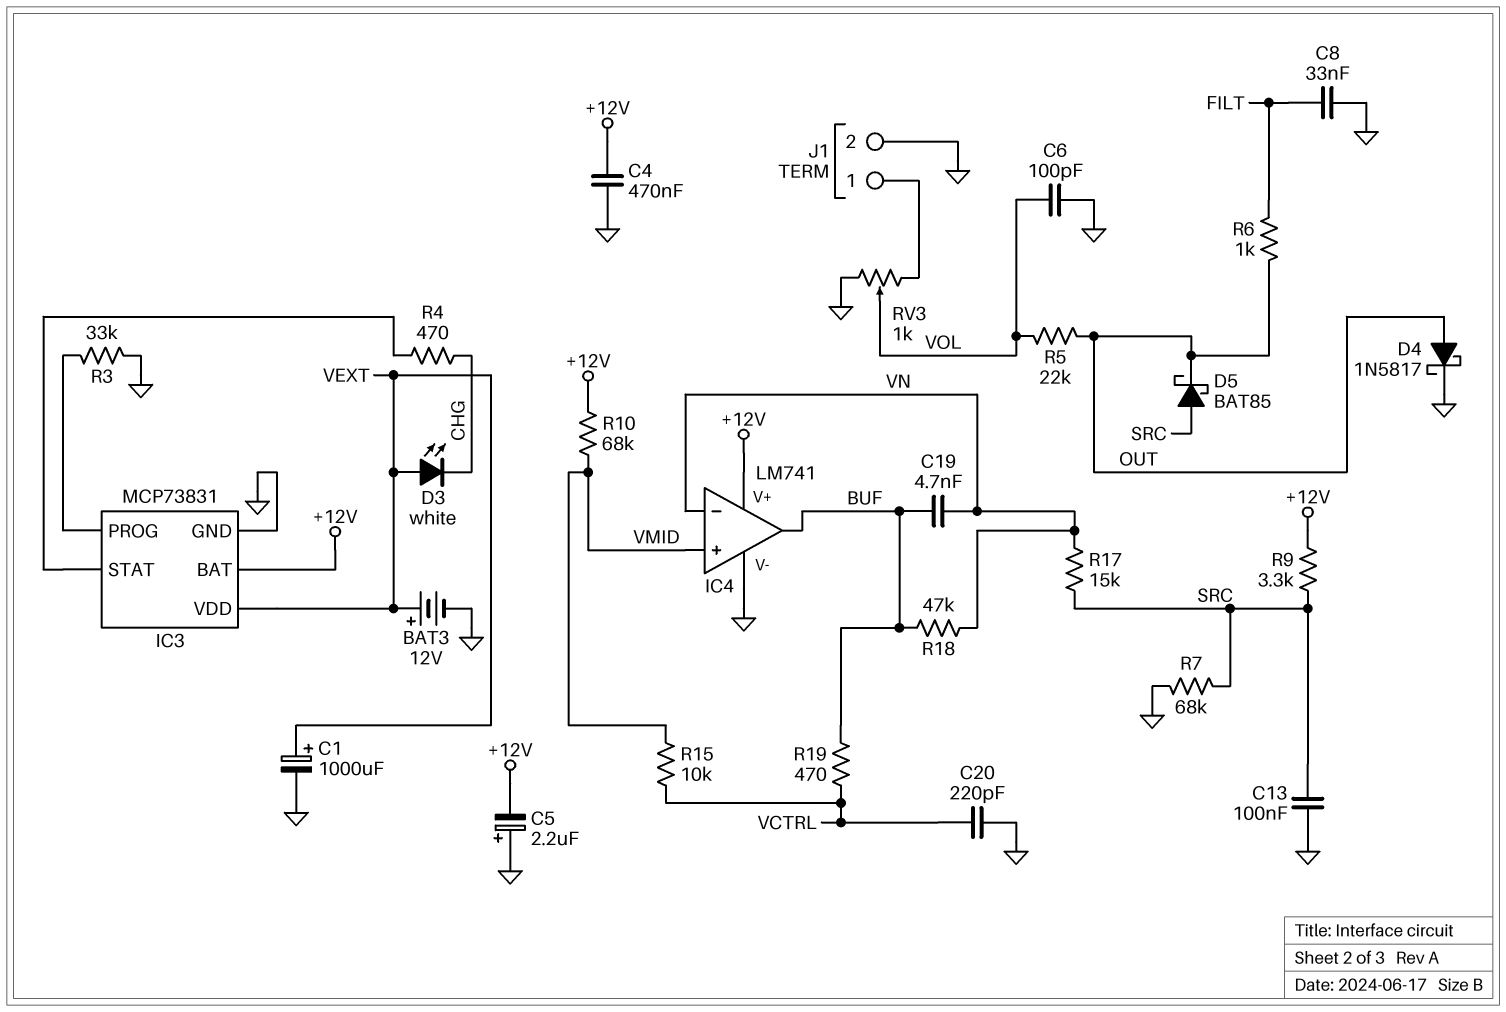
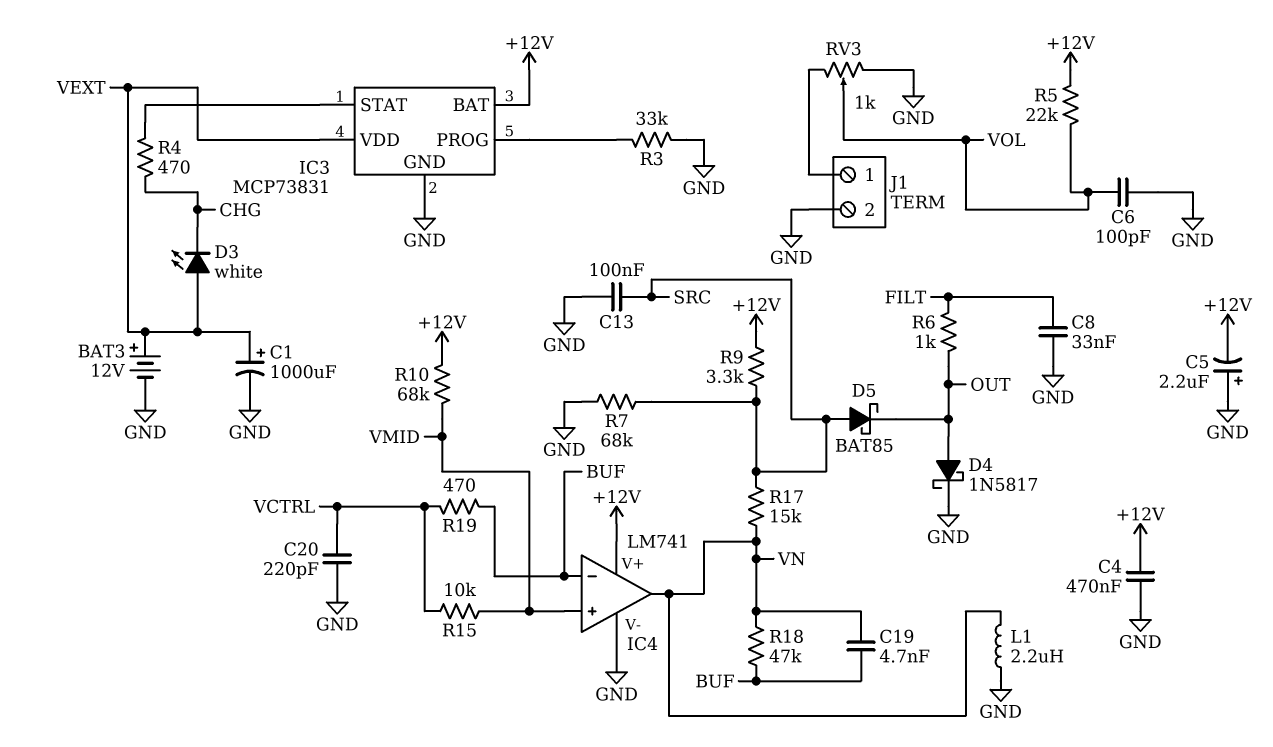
IC4 pin in-: VN -> BUF
IC4 pin out: BUF -> VN
L1: none -> 2.2uH (GND, VN)
R5: 22k (OUT, VOL) -> 22k (+12V, VOL)

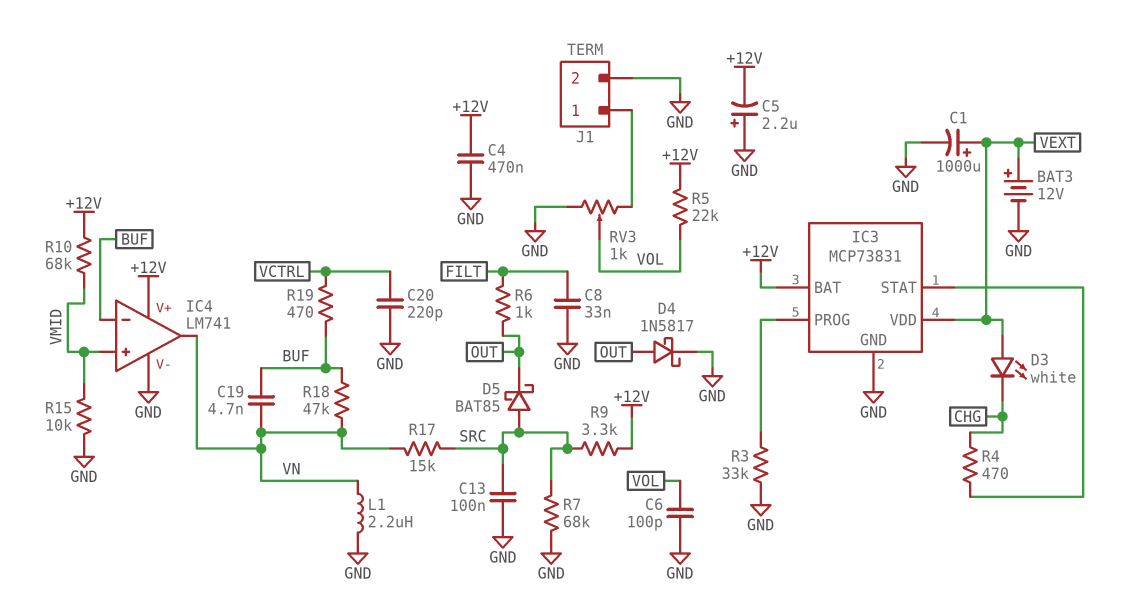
R15: 10k (VCTRL, VMID) -> 10k (GND, VMID)

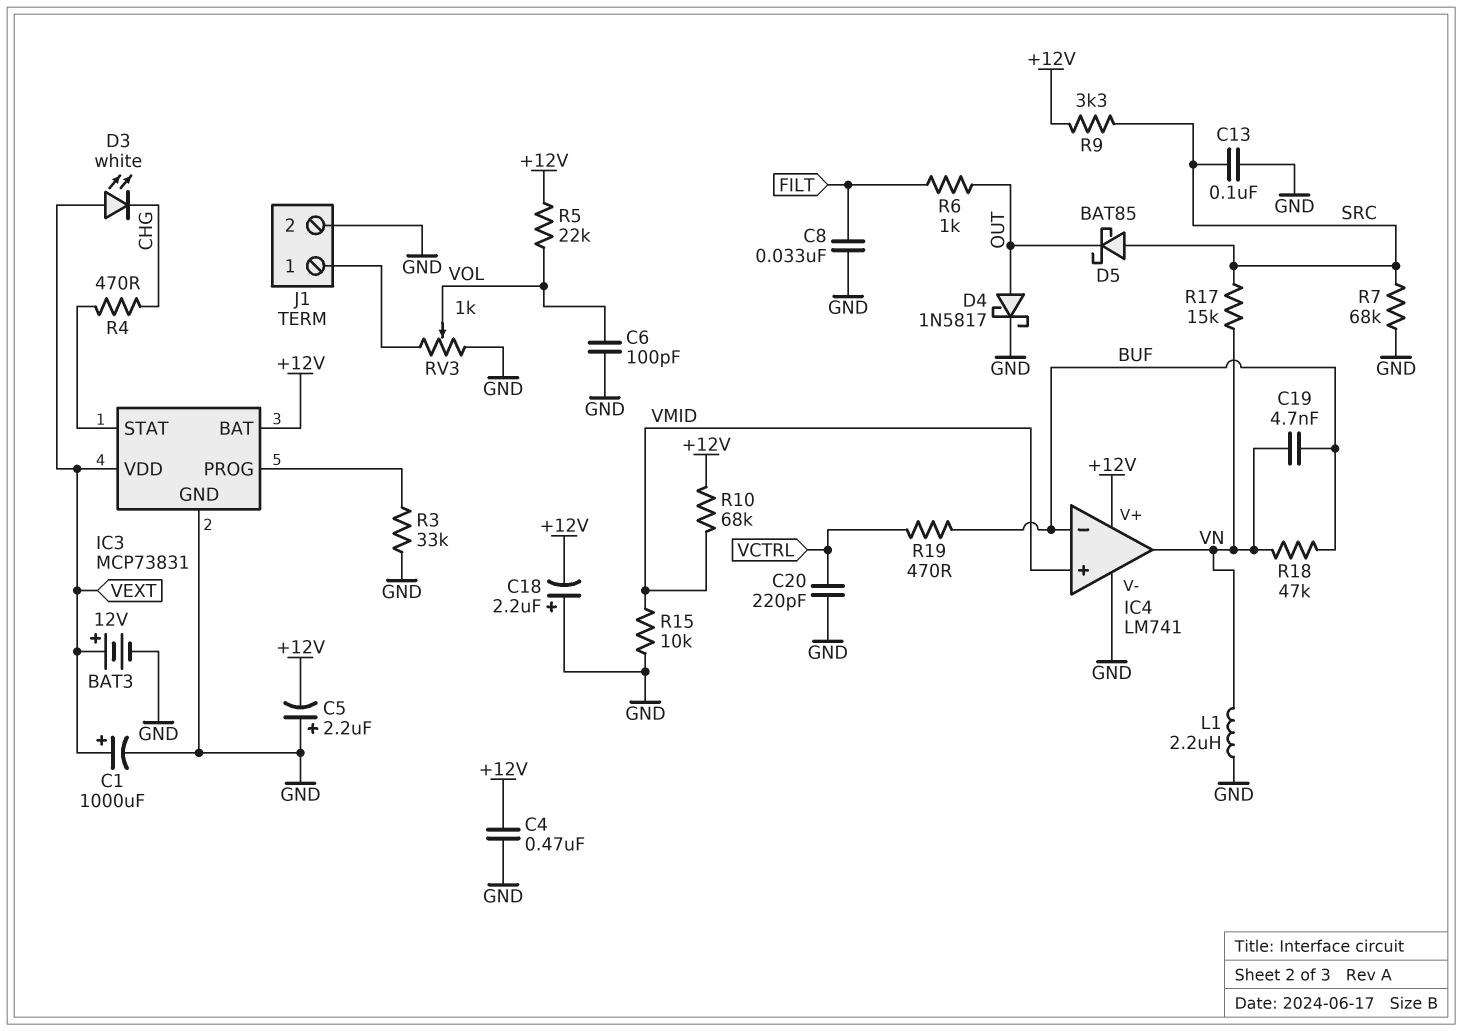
C18: none -> 2.2uF (plus GND, minus +12V)

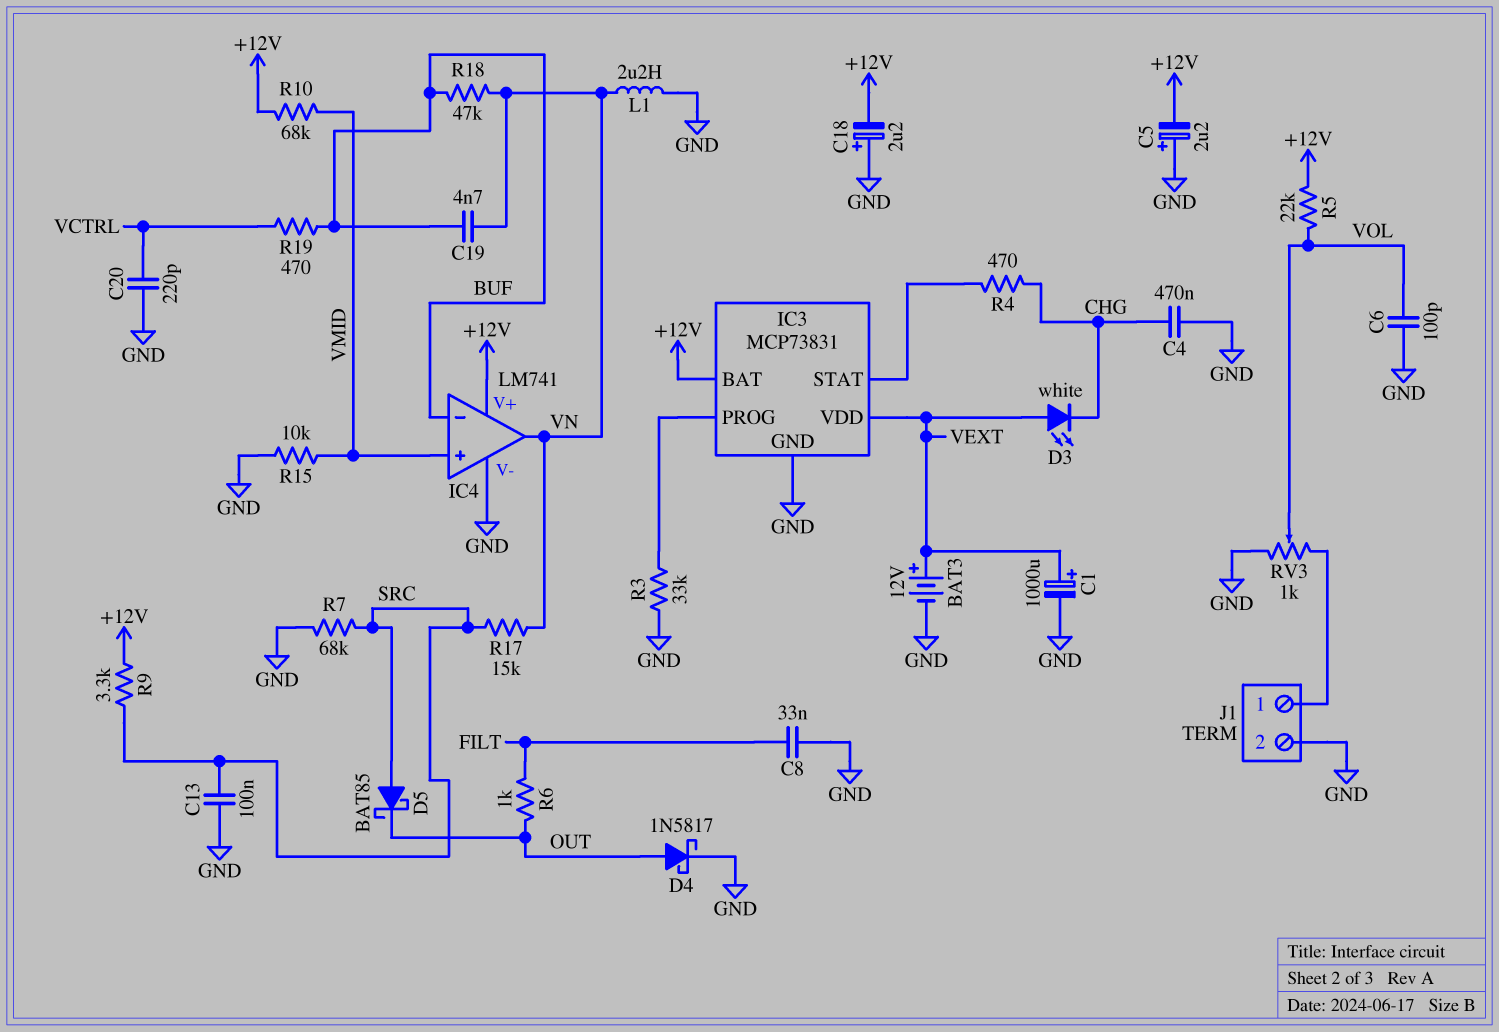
C4: 470nF (+12V, GND) -> 470nF (CHG, GND)

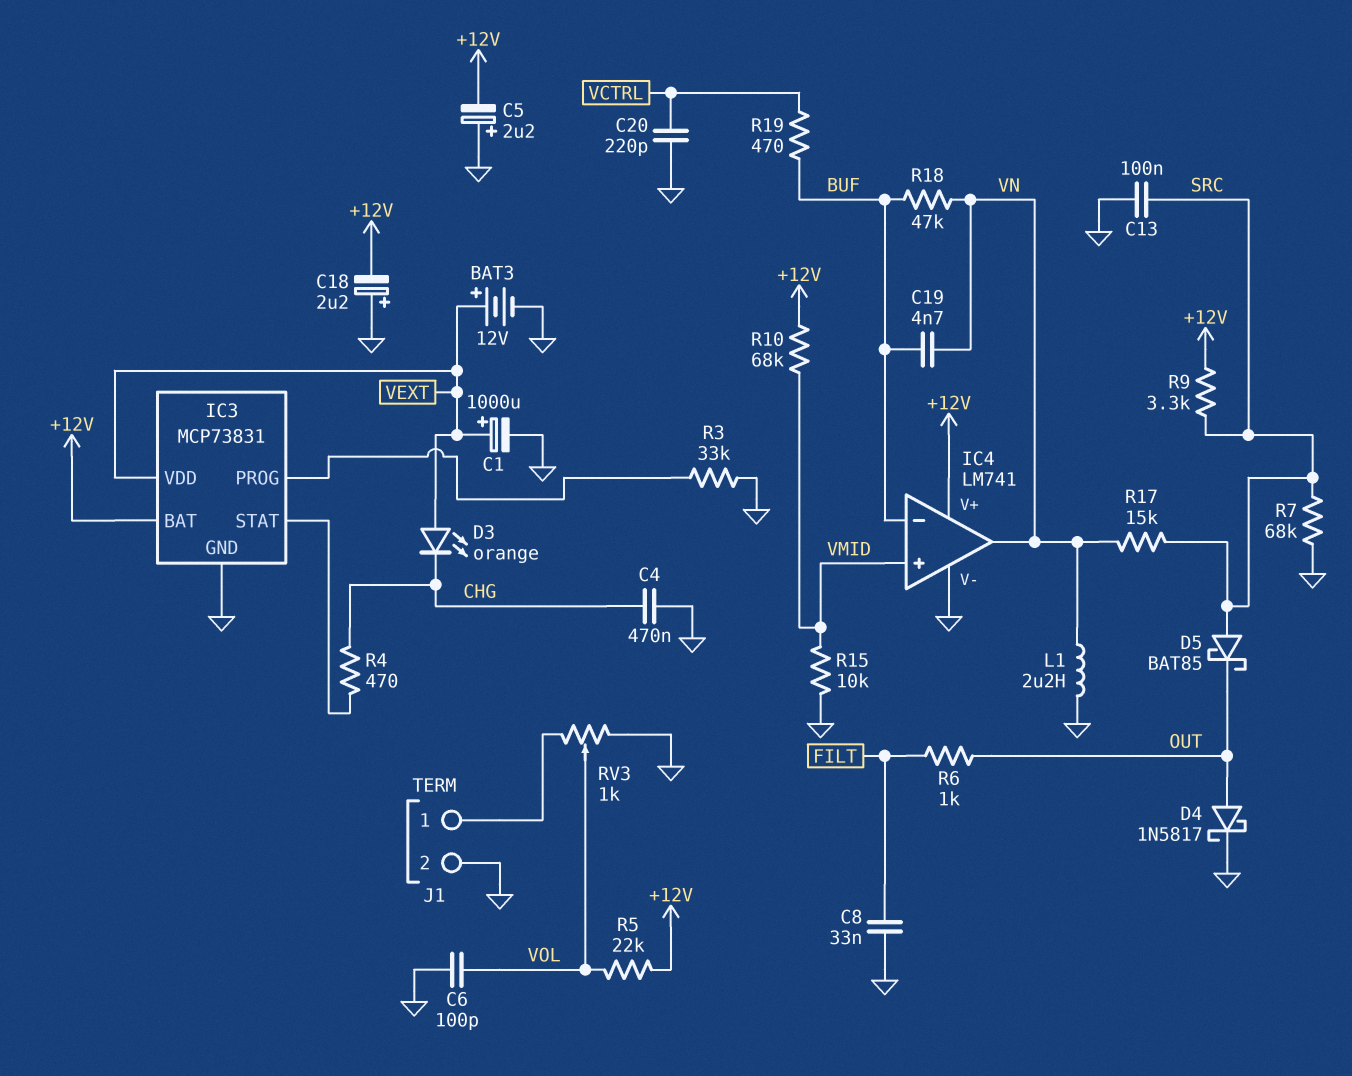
D3: LED white (A VEXT, K CHG) -> LED orange (A VEXT, K CHG)

